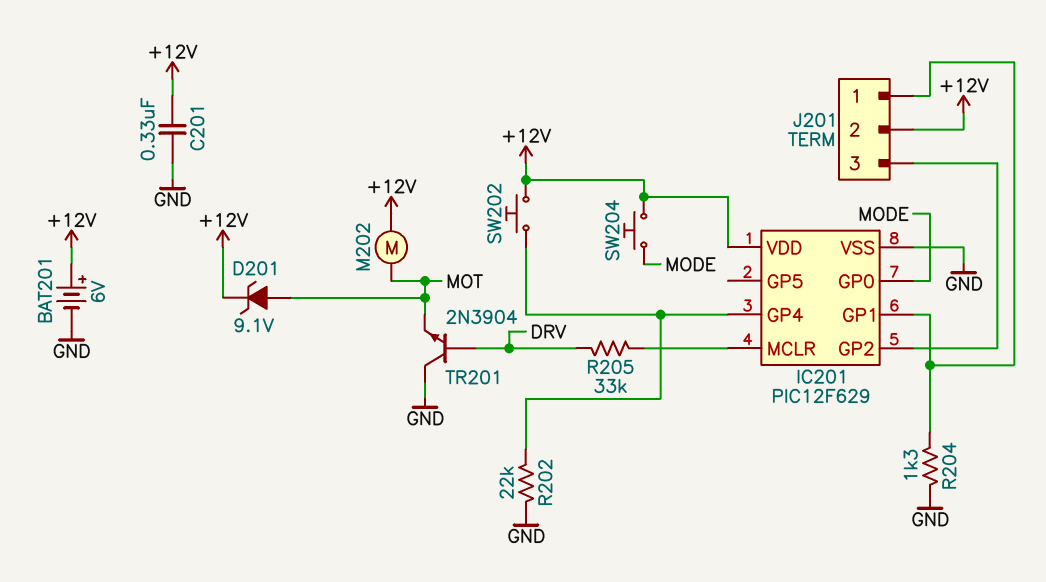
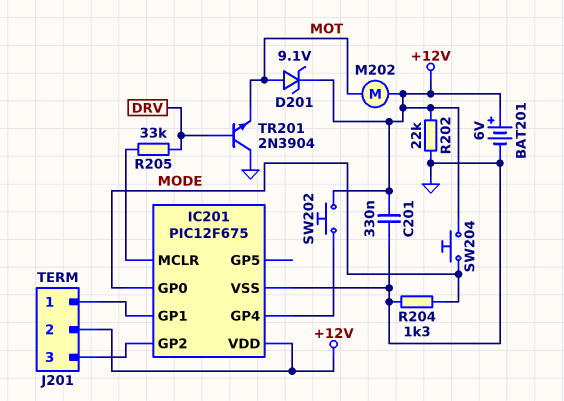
IC201: PIC12F629 -> PIC12F675
R202: 22k (GND, IC201/GP4) -> 22k (+12V, GND)
R204: 1.3k (GND, IC201/GP1) -> 1.3k (GND, MODE)

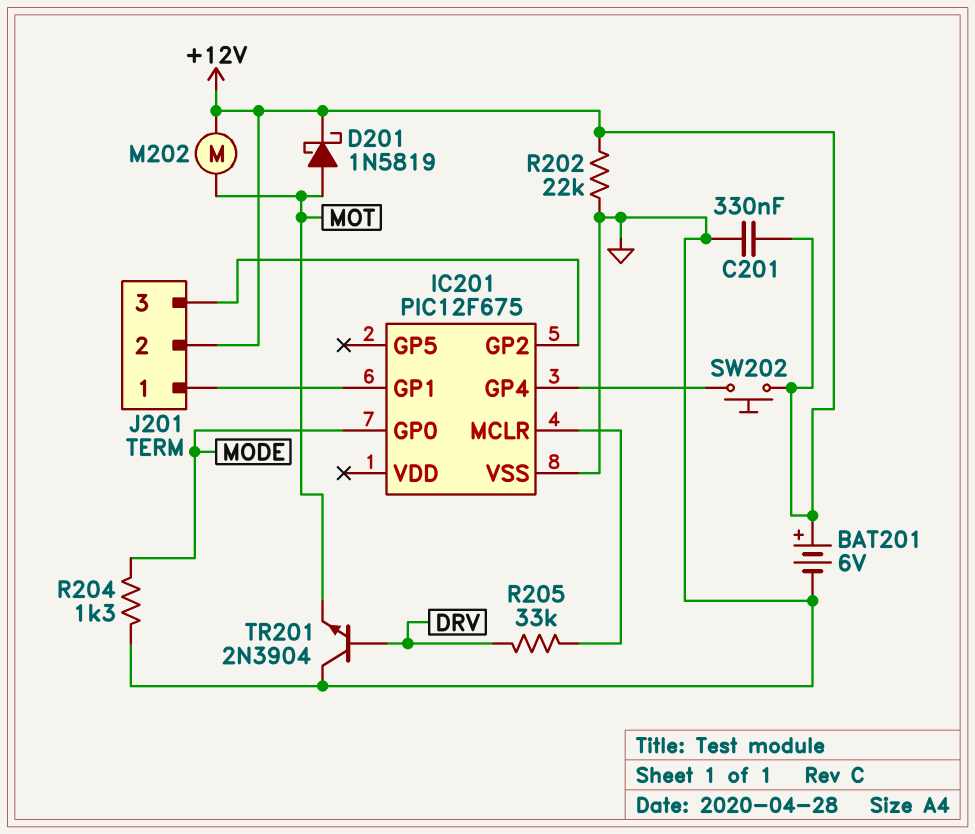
D201: zener 9.1V (A MOT, K +12V) -> schottky 1N5819 (A MOT, K +12V)
IC201 pin VDD: +12V -> none
SW204: button (+12V, MODE) -> none

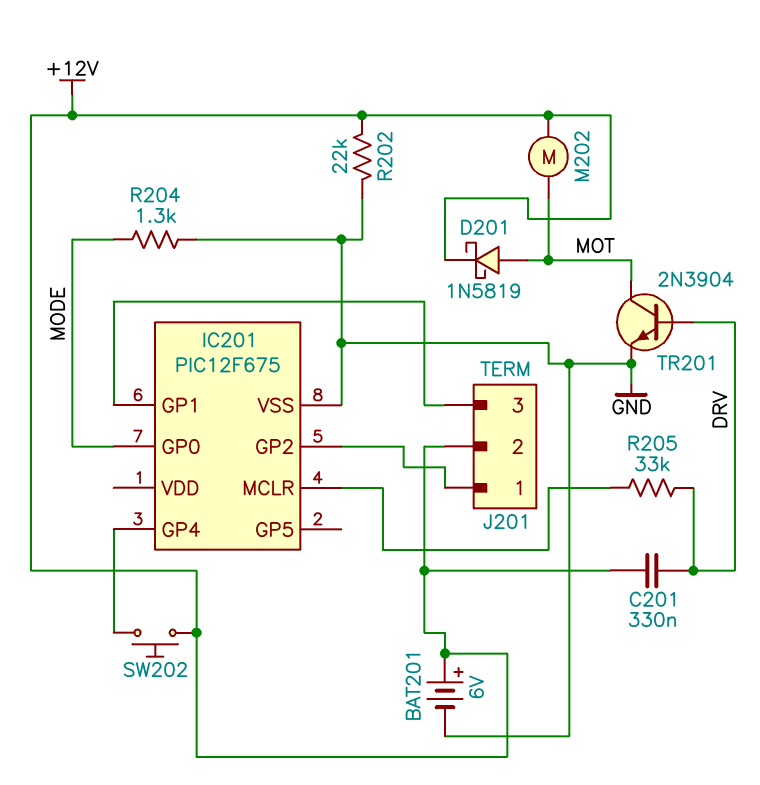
C201: 330nF (+12V, GND) -> 330nF (+12V, DRV)
J201 pin 1: IC201/GP1 -> IC201/GP2
J201 pin 3: IC201/GP2 -> IC201/GP1
TR201: NPN 2N3904 (B DRV, C GND, E MOT) -> NPN 2N3904 (B DRV, C MOT, E GND)

